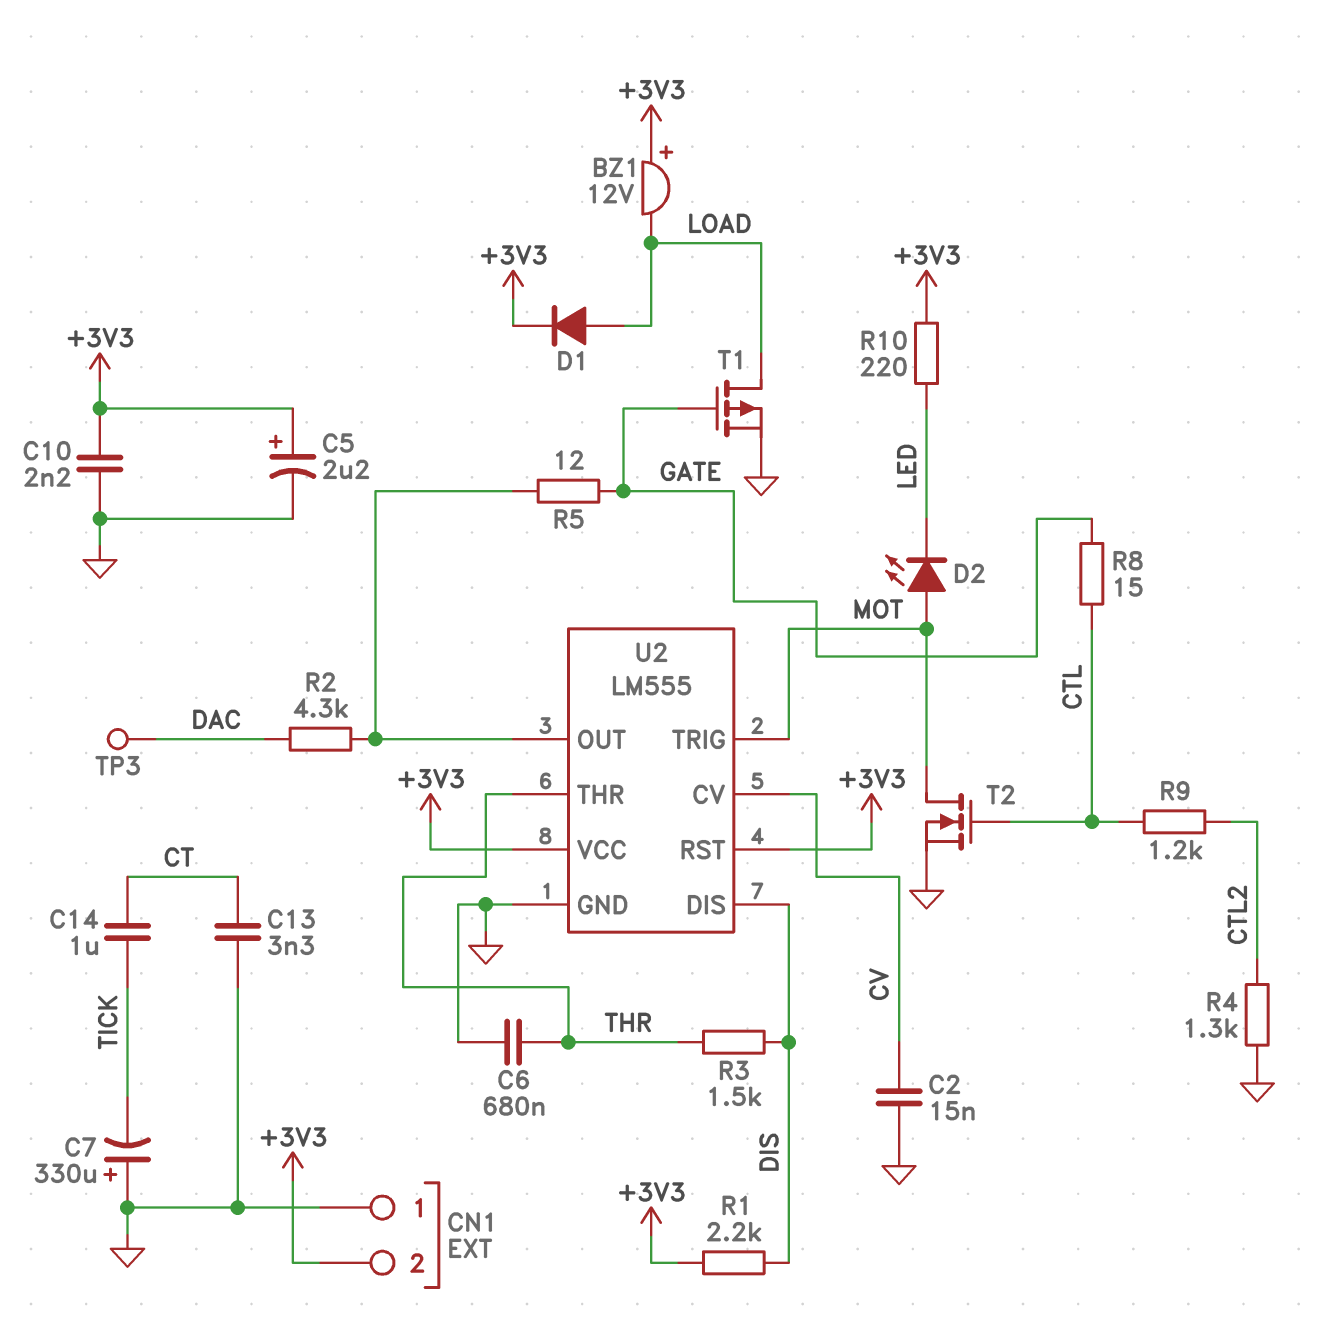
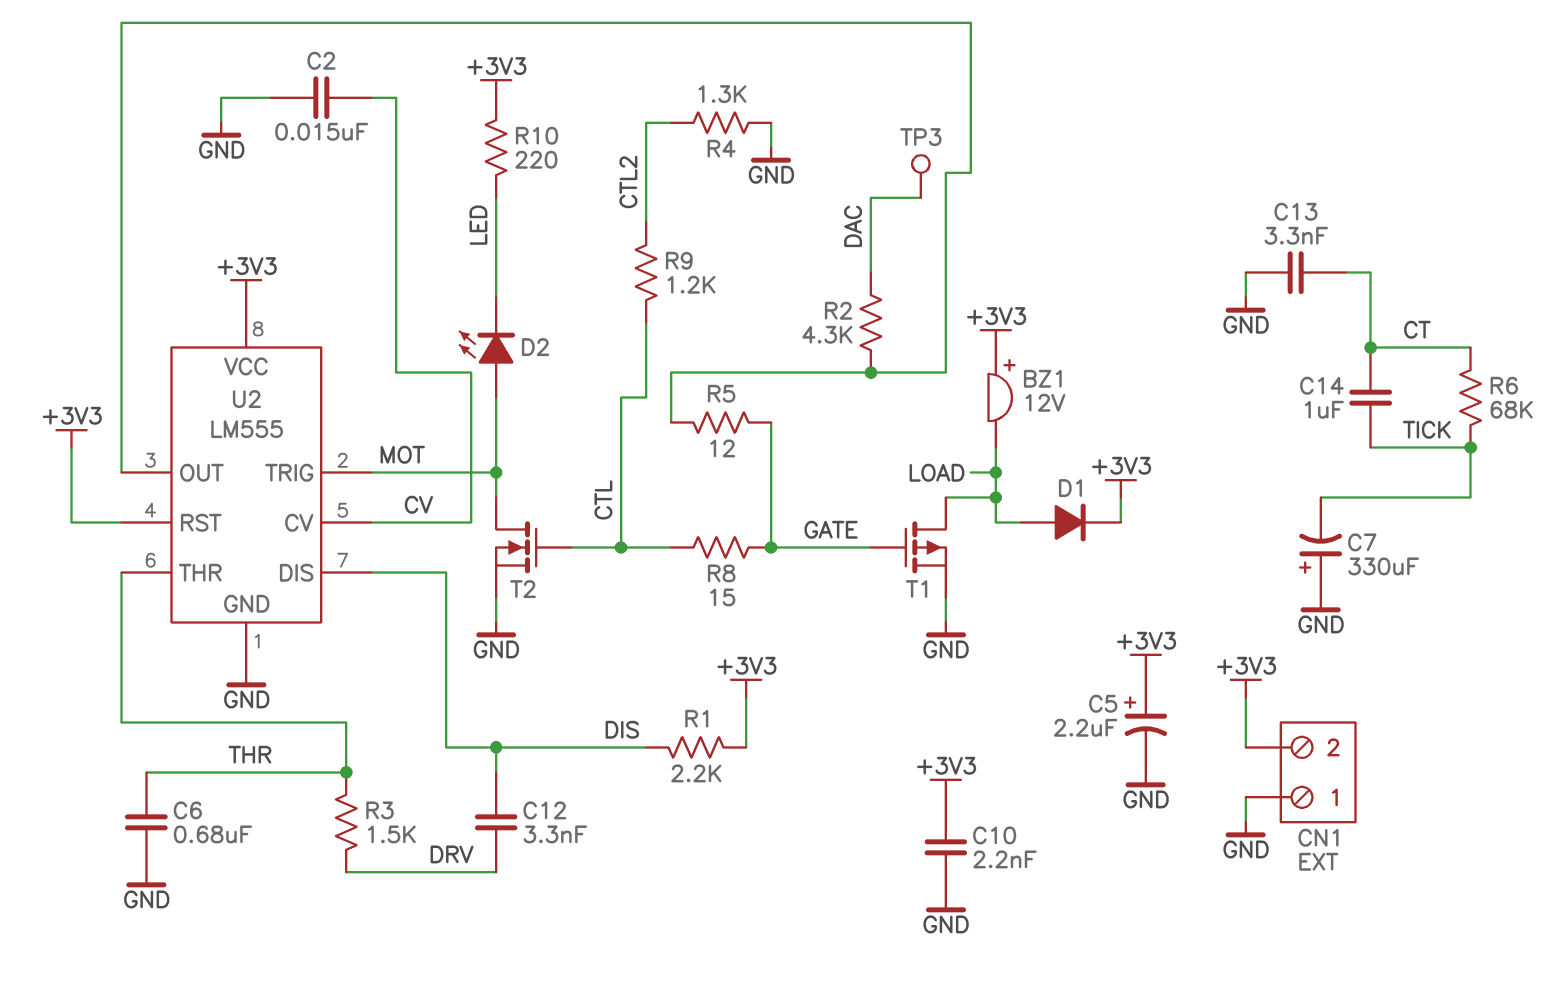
C12: none -> 3.3nF (DIS, DRV)
R3: 1.5k (DIS, THR) -> 1.5k (DRV, THR)
R6: none -> 68k (CT, TICK)

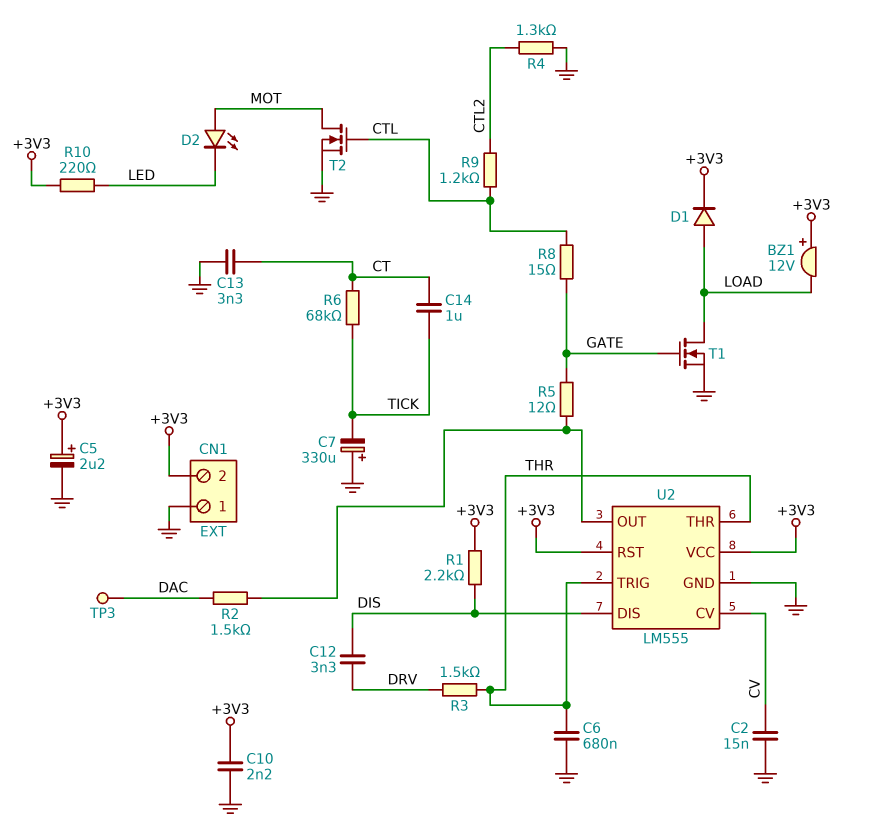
R2: 4.3k (DAC, U2/OUT) -> 1.5k (DAC, U2/OUT)
T1: PMOS (G GATE, D LOAD, S GND) -> NMOS (G GATE, D LOAD, S GND)
U2 pin TRIG: MOT -> THR

